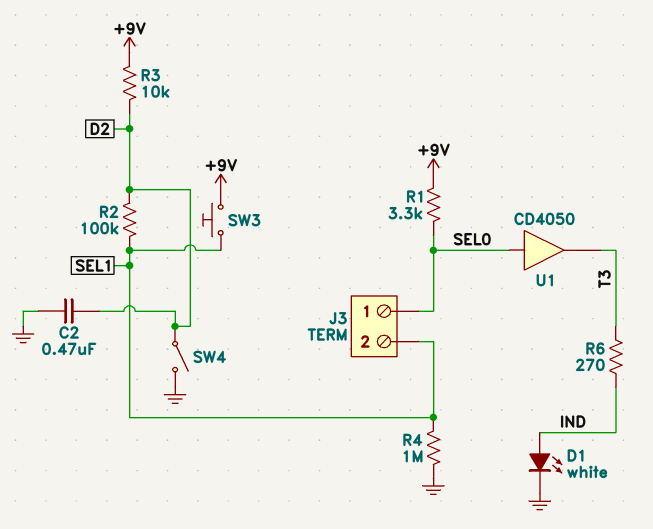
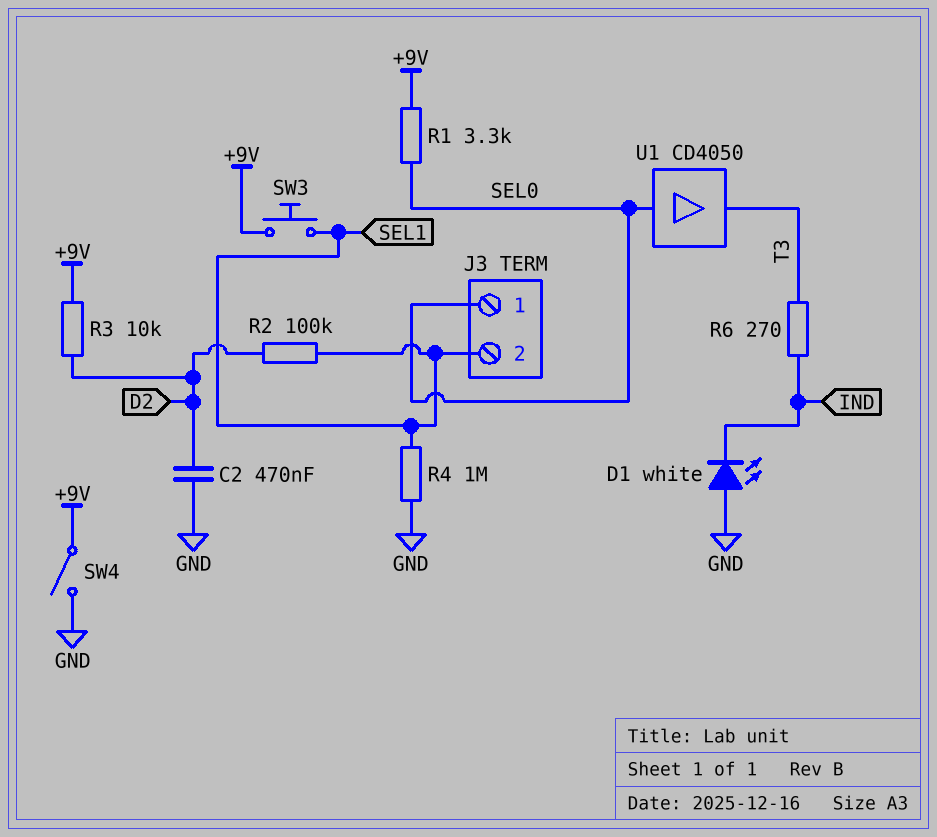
D1: LED white (A IND, K GND) -> LED white (A GND, K IND)
SW4: switch (D2, GND) -> switch (+9V, GND)

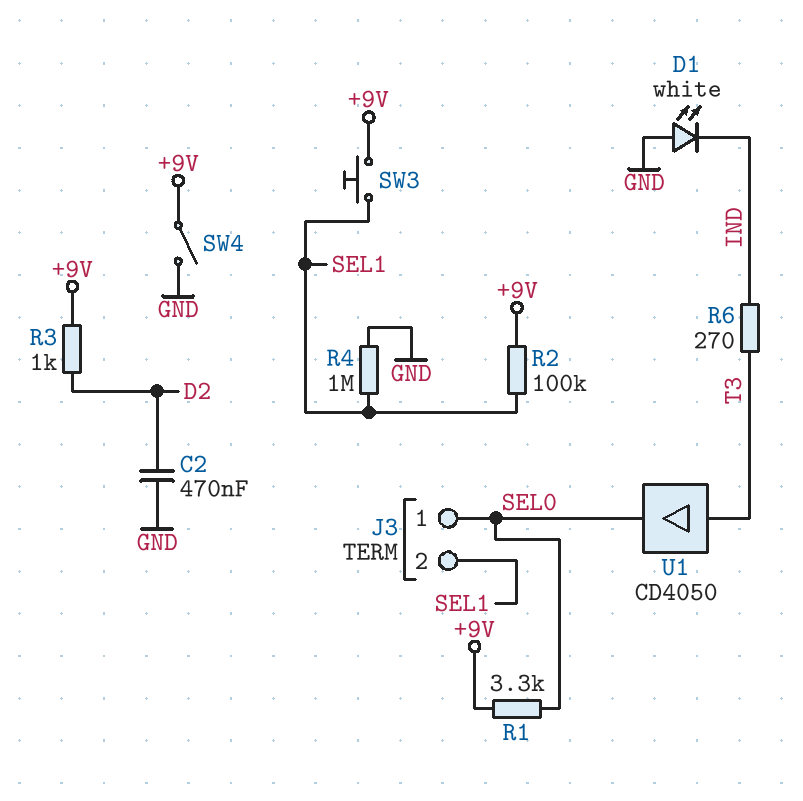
R2: 100k (D2, SEL1) -> 100k (+9V, SEL1)
R3: 10k (+9V, D2) -> 1k (+9V, D2)
U1: buffer CD4050 (in SEL0, out T3) -> buffer CD4050 (in T3, out SEL0)

